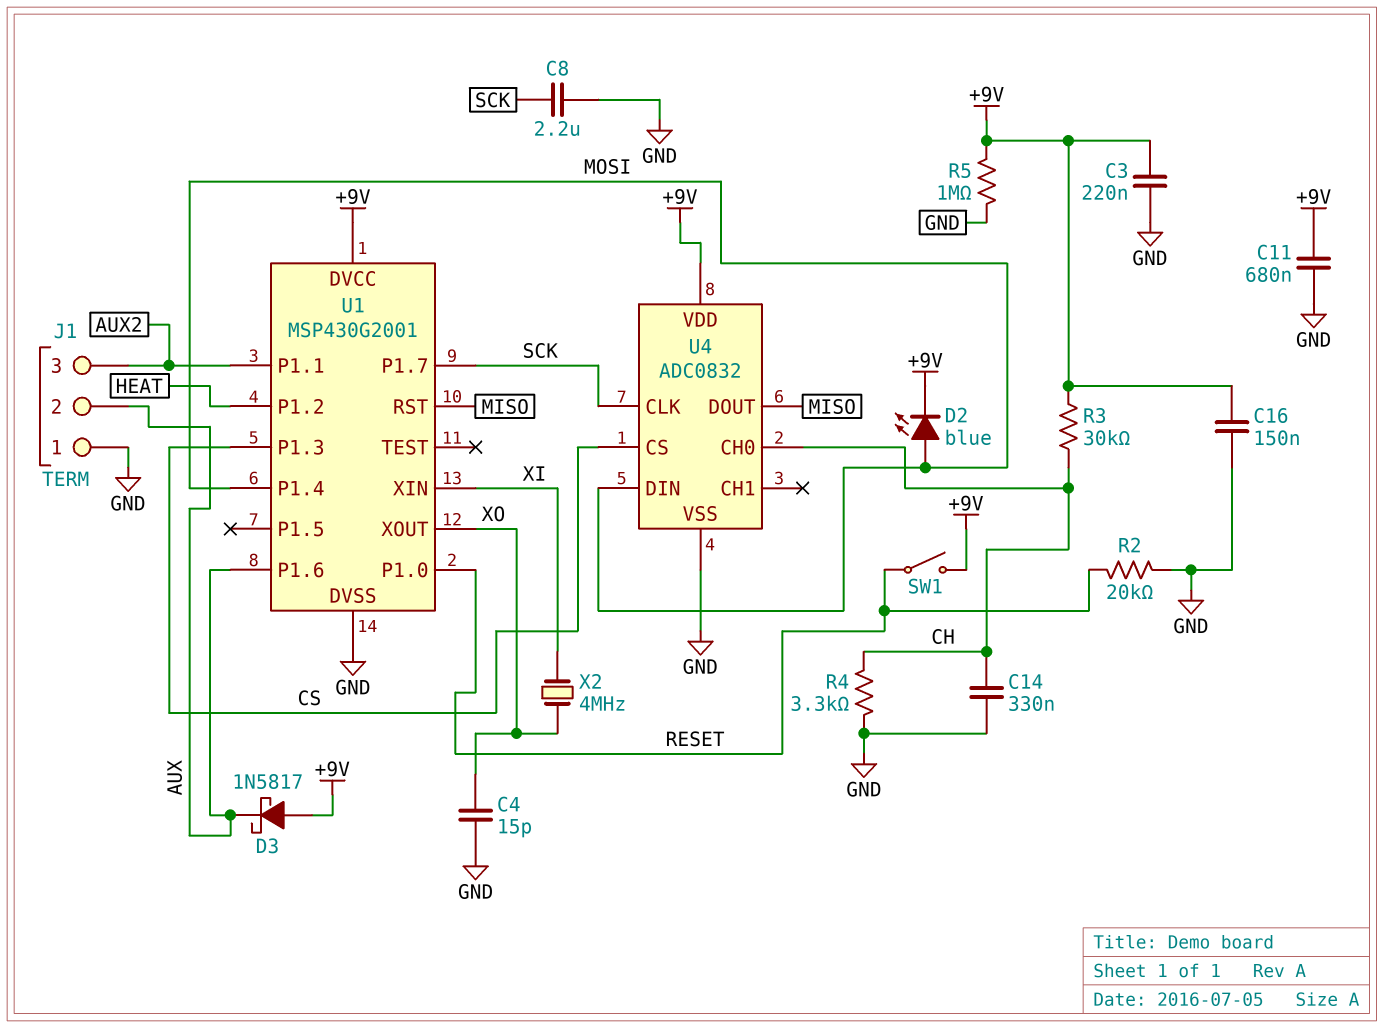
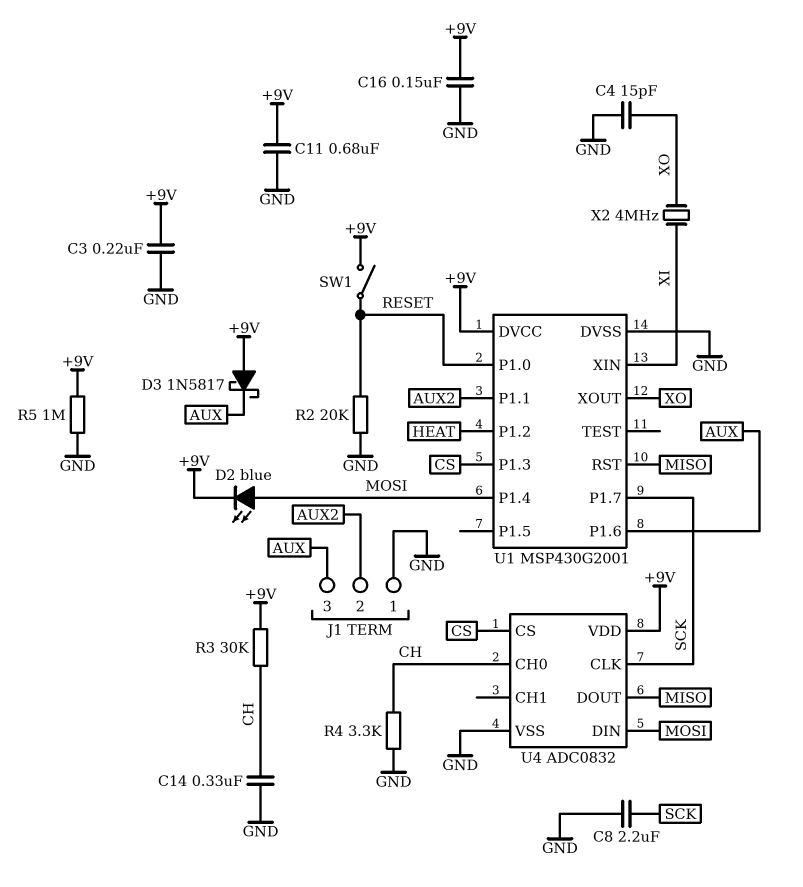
J1 pin 2: AUX -> AUX2
J1 pin 3: AUX2 -> AUX

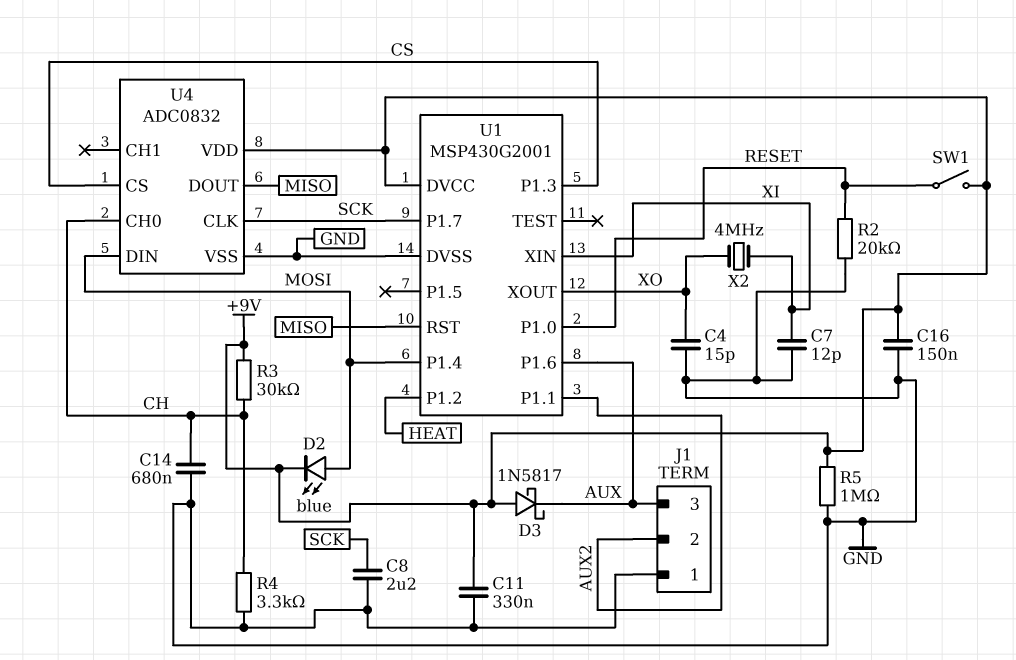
C3: 220nF (+9V, GND) -> none
C7: none -> 12pF (GND, XI)
C11: 680nF (+9V, GND) -> 330nF (+9V, GND)
C14: 330nF (CH, GND) -> 680nF (CH, GND)

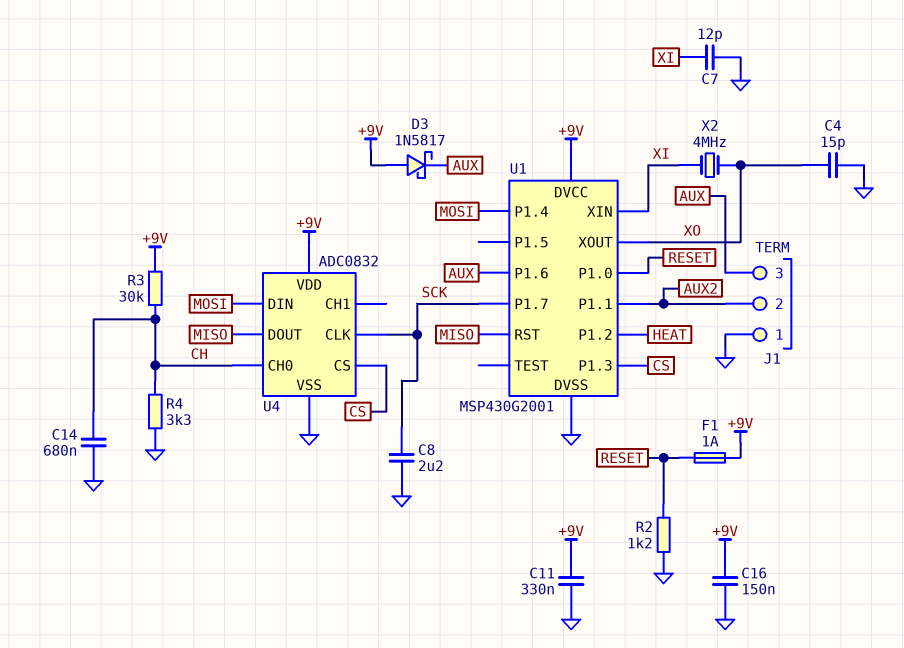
D2: LED blue (A MOSI, K +9V) -> none
F1: none -> 1A (+9V, RESET)
R2: 20k (GND, RESET) -> 1.2k (GND, RESET)
R5: 1M (+9V, GND) -> none
SW1: switch (+9V, RESET) -> none

